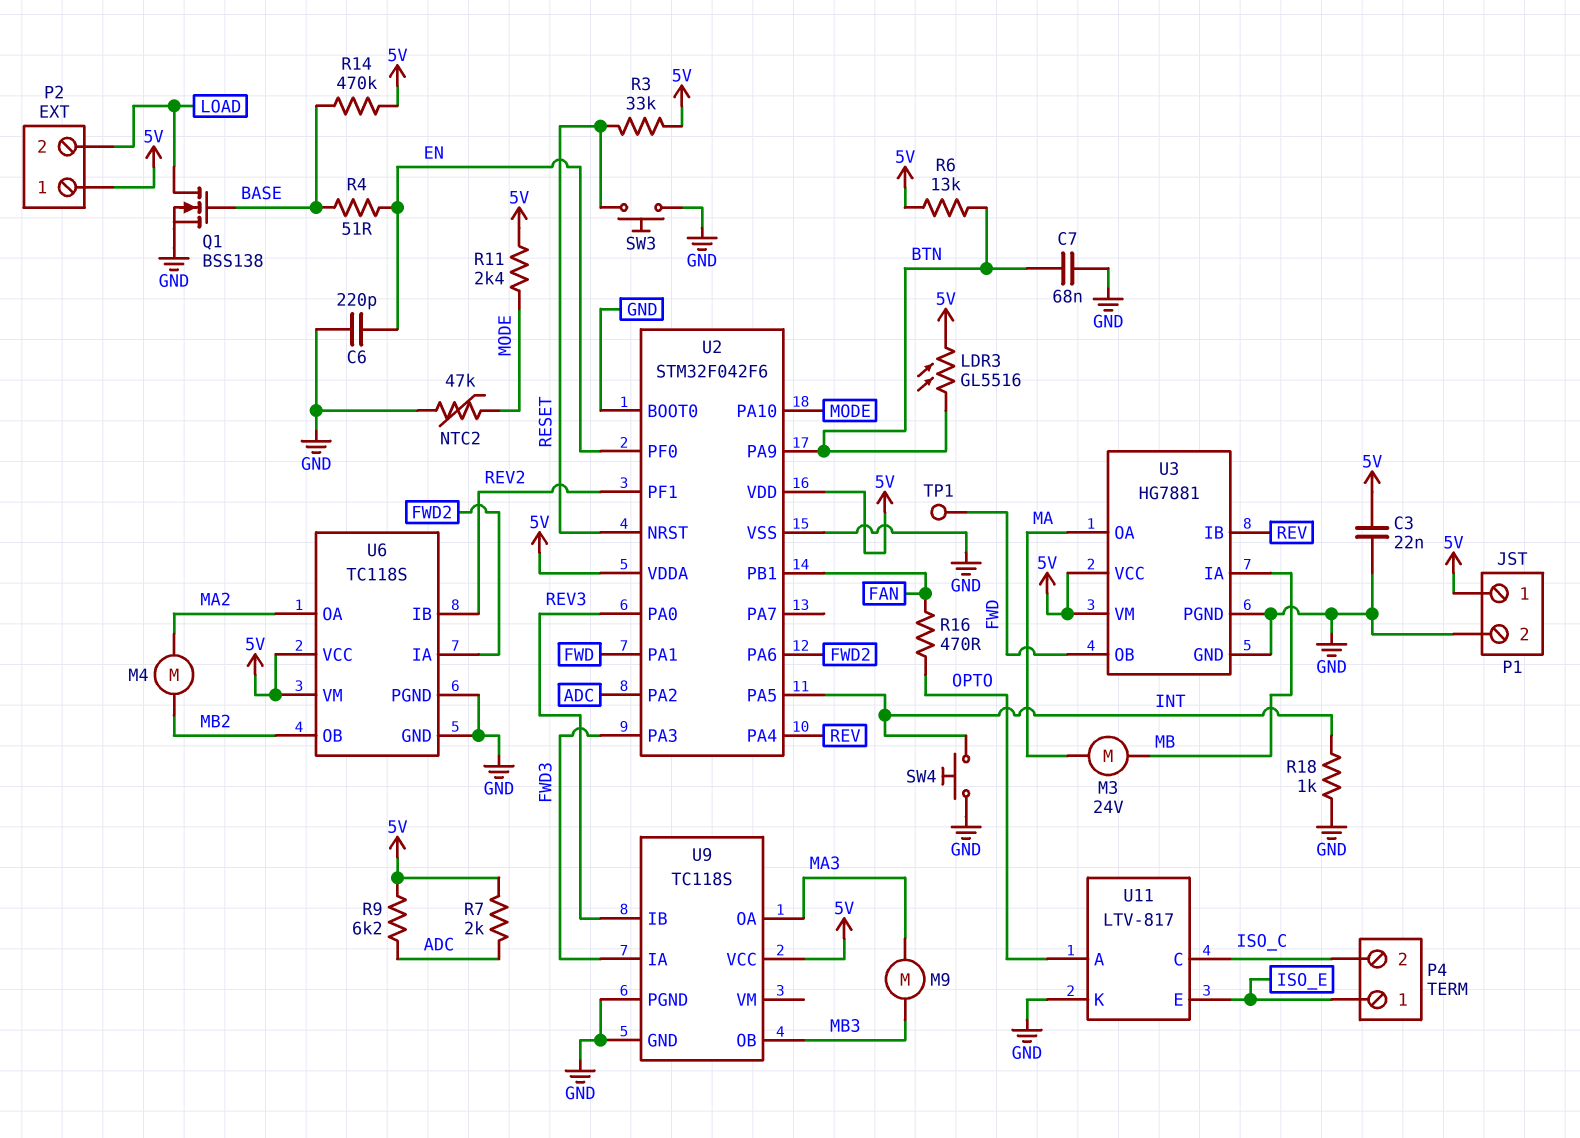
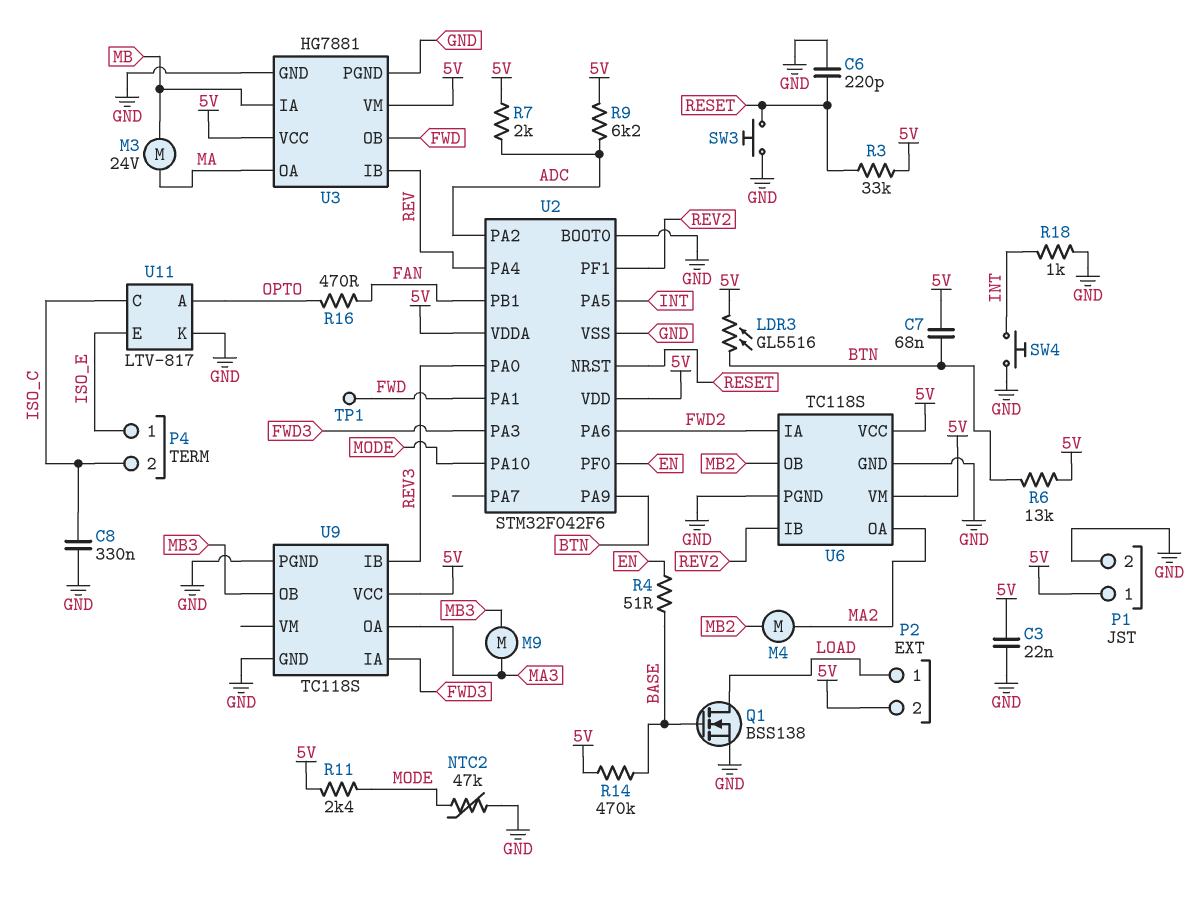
C6: 220pF (EN, GND) -> 220pF (GND, RESET)
C7: 68nF (BTN, GND) -> 68nF (5V, BTN)
C8: none -> 330nF (GND, ISO_C)
P2 pin 1: 5V -> LOAD
P2 pin 2: LOAD -> 5V

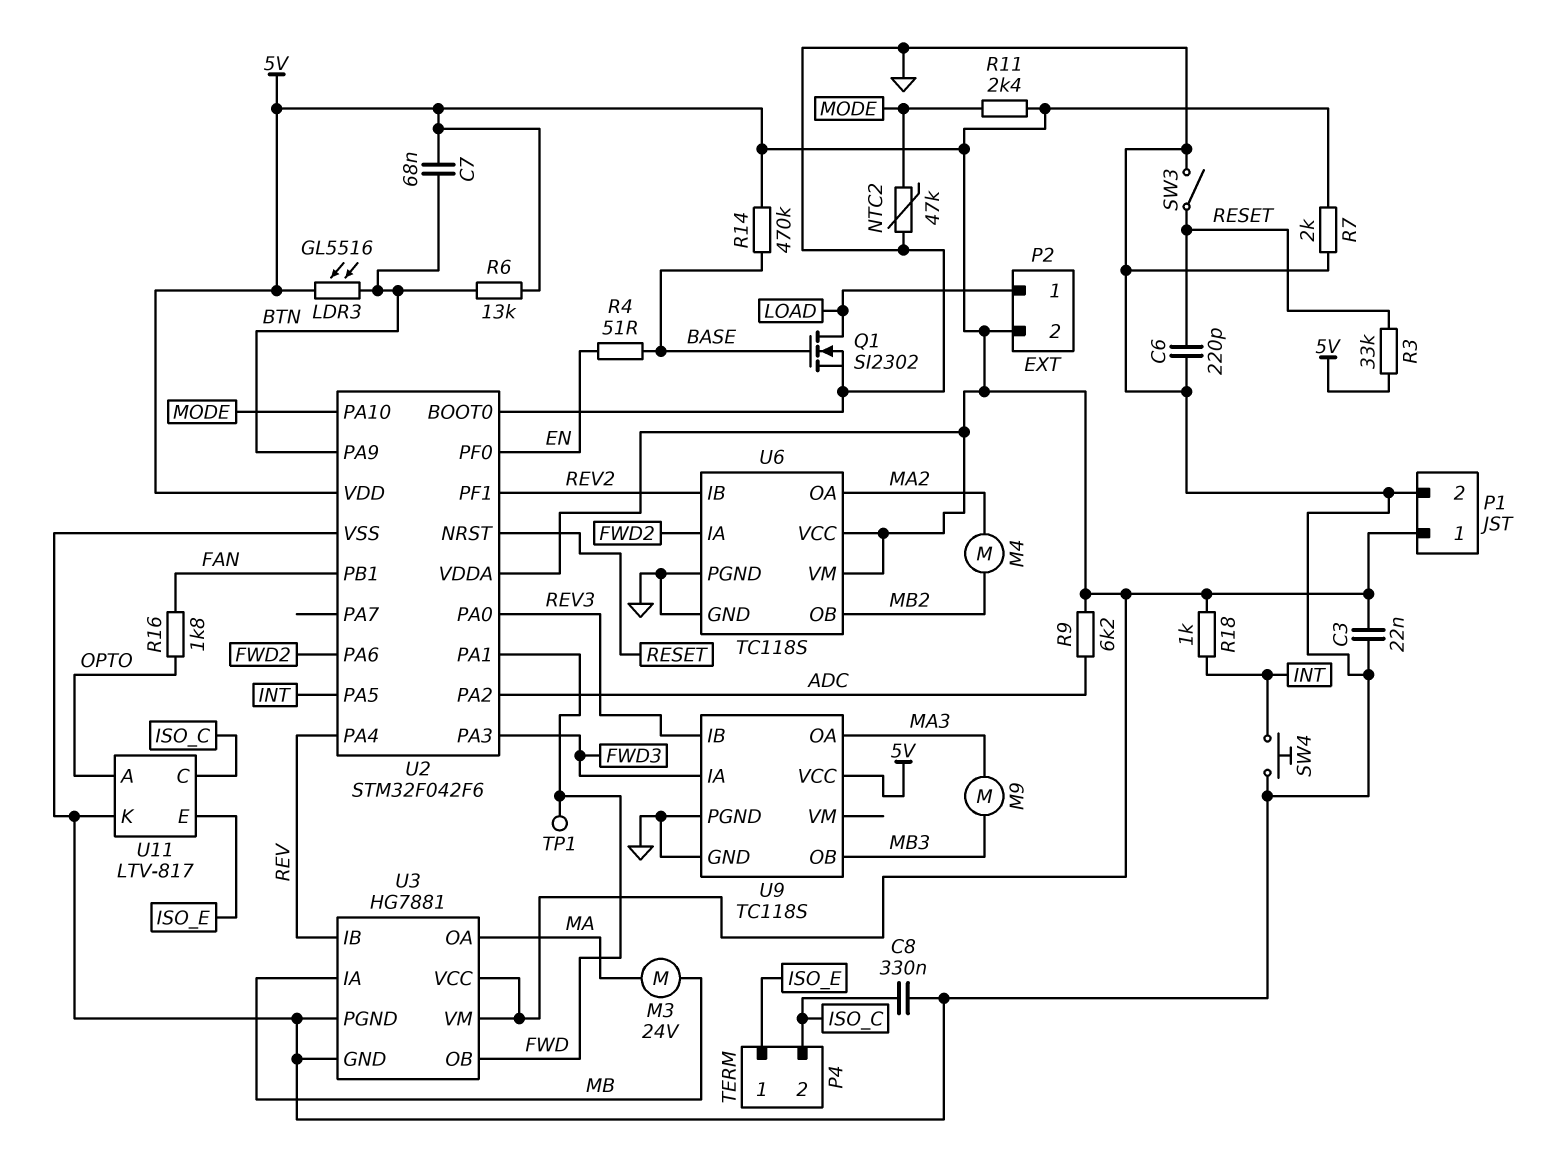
Q1: NMOS BSS138 (G BASE, D LOAD, S GND) -> NMOS SI2302 (G BASE, D LOAD, S GND)
R7: 2k (5V, ADC) -> 2k (5V, GND)
R16: 470 (FAN, OPTO) -> 1.8k (FAN, OPTO)
R18: 1k (GND, INT) -> 1k (5V, INT)
SW3: button (GND, RESET) -> switch (GND, RESET)

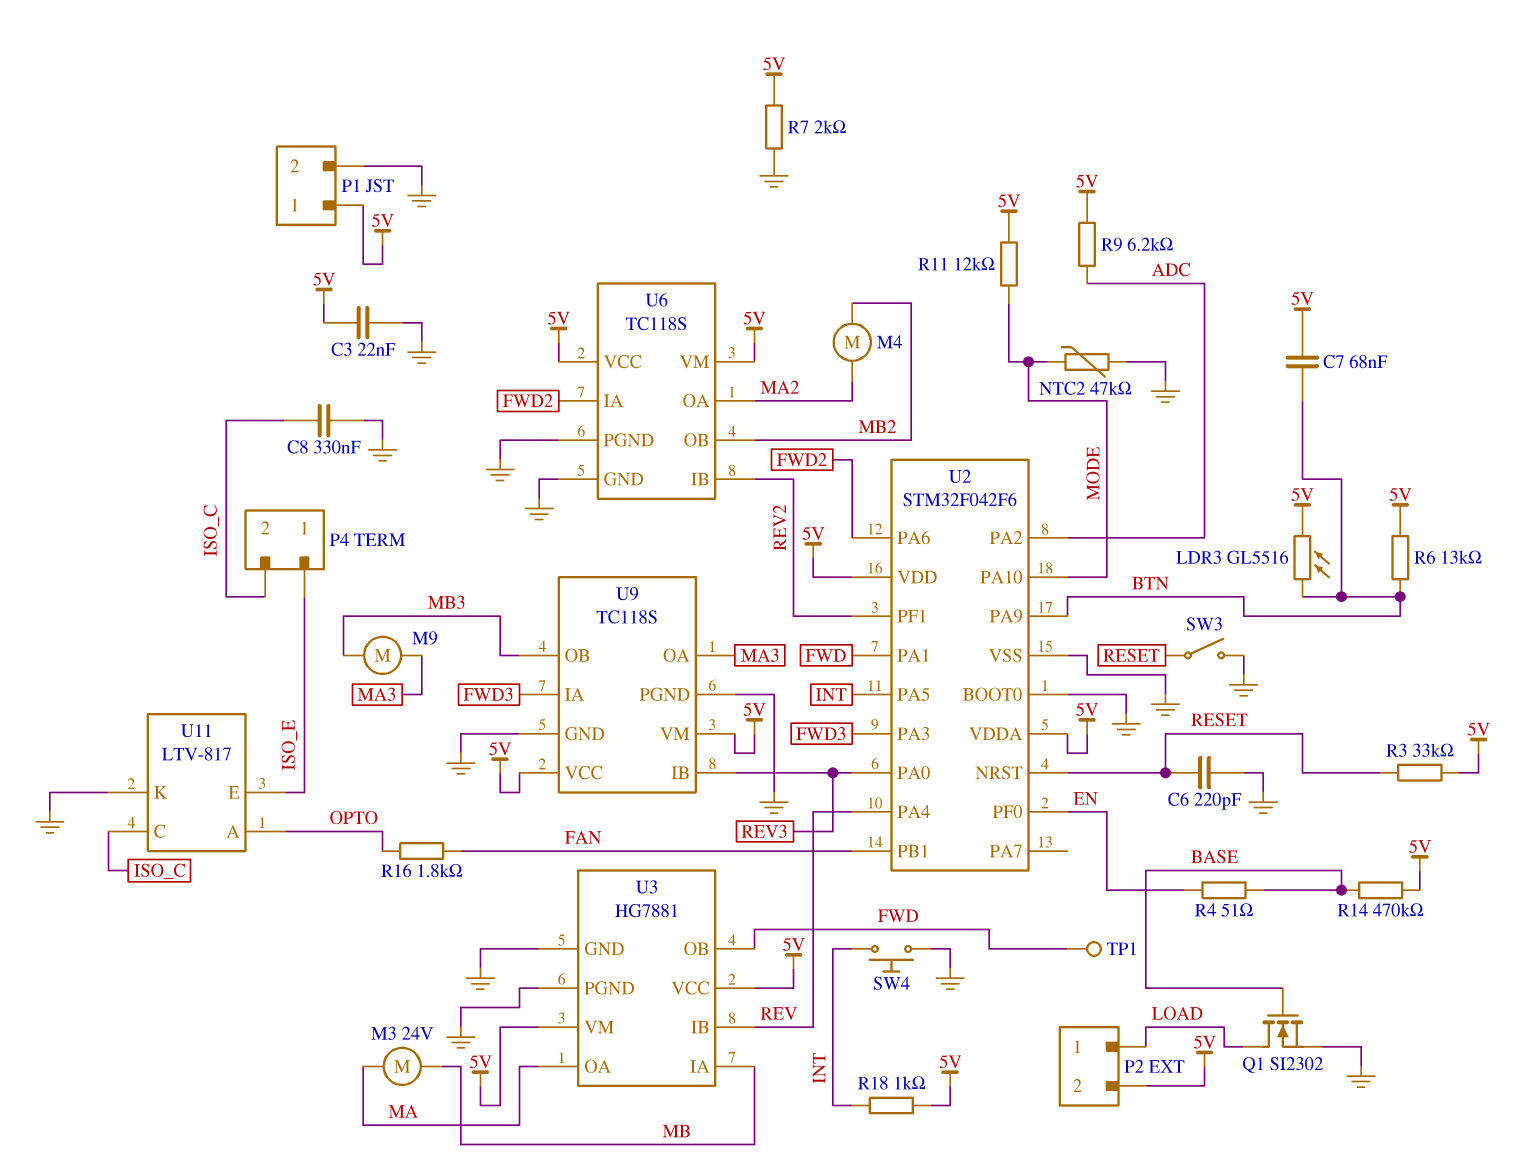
R11: 2.4k (5V, MODE) -> 12k (5V, MODE)
U9 pin VM: none -> 5V

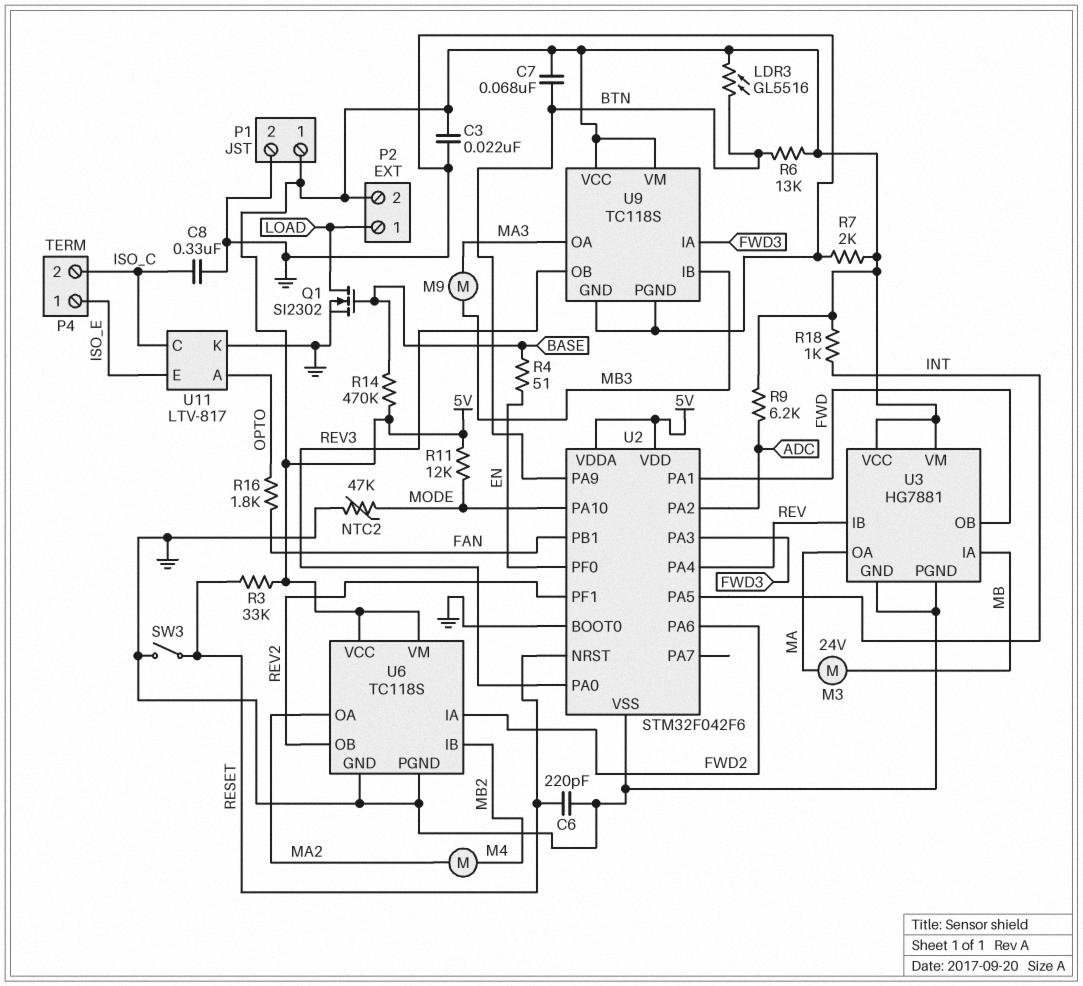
SW4: button (GND, INT) -> none
TP1: test point (FWD) -> none
U6 pin IB: REV2 -> MB2
U6 pin OB: MB2 -> REV2
U9 pin IB: REV3 -> MB3
U9 pin OB: MB3 -> REV3

